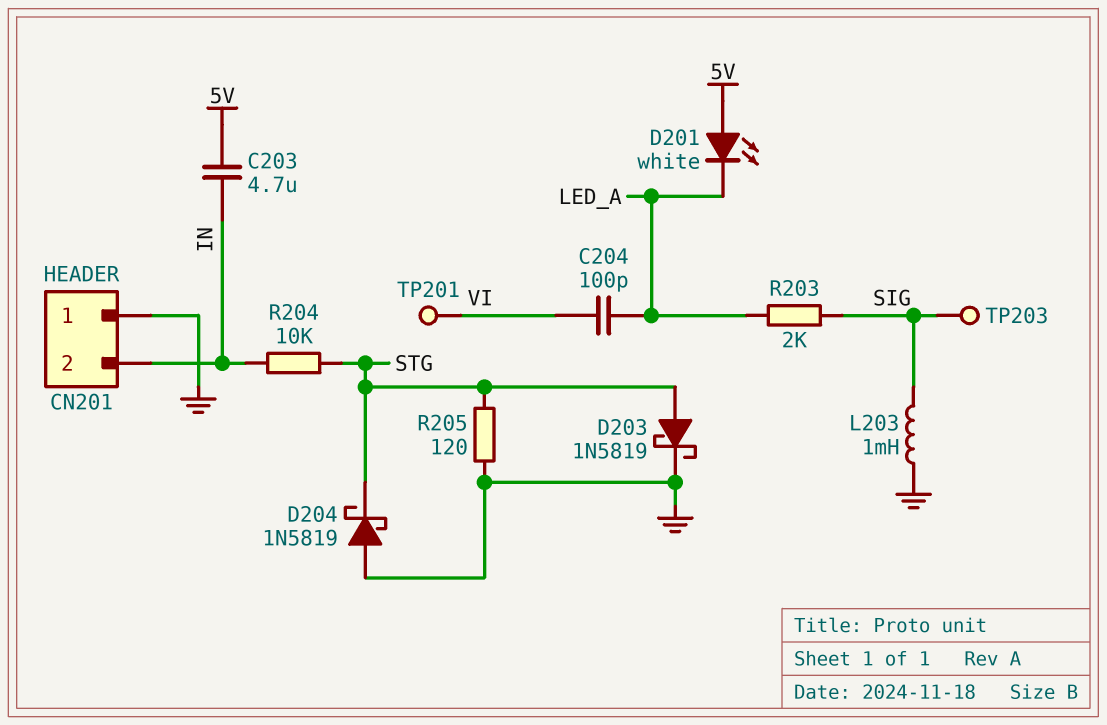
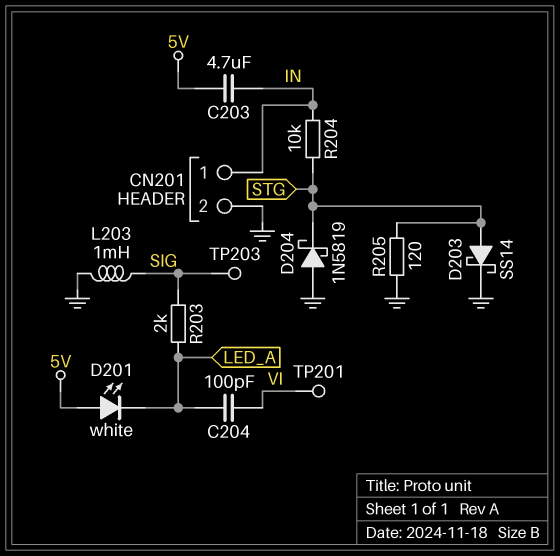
CN201 pin 1: GND -> IN
CN201 pin 2: IN -> GND
D203: schottky 1N5819 (A STG, K GND) -> schottky SS14 (A STG, K GND)

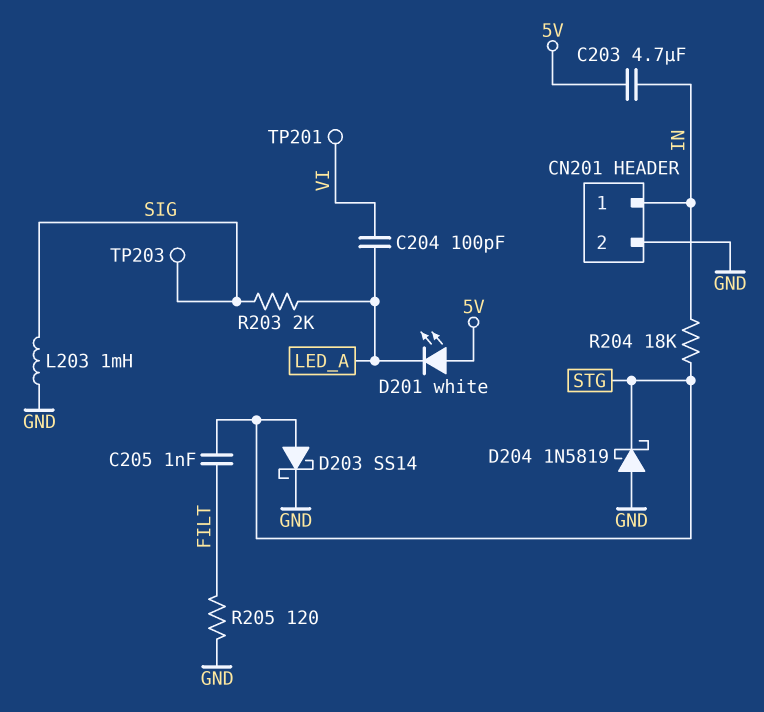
C205: none -> 1nF (FILT, STG)
R204: 10k (IN, STG) -> 18k (IN, STG)
R205: 120 (GND, STG) -> 120 (FILT, GND)

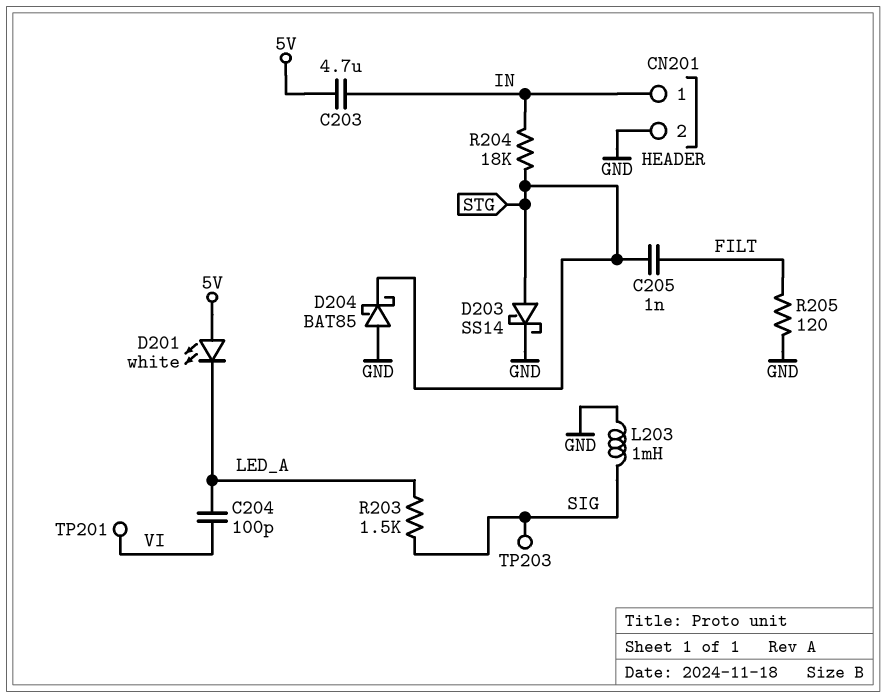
D204: schottky 1N5819 (A GND, K STG) -> schottky BAT85 (A GND, K STG)
R203: 2k (LED_A, SIG) -> 1.5k (LED_A, SIG)

